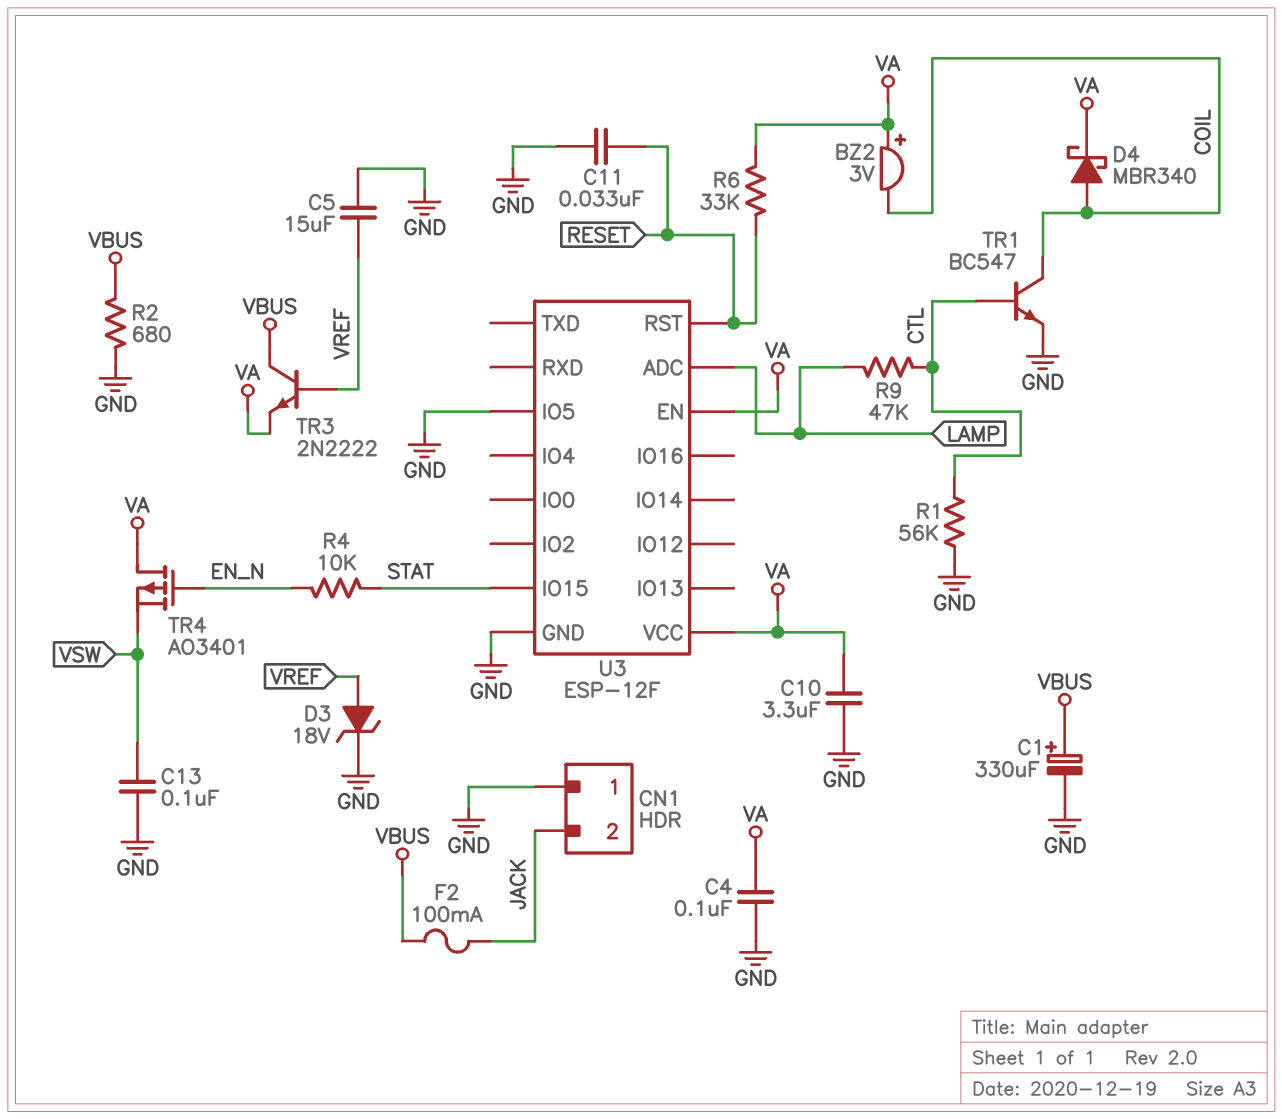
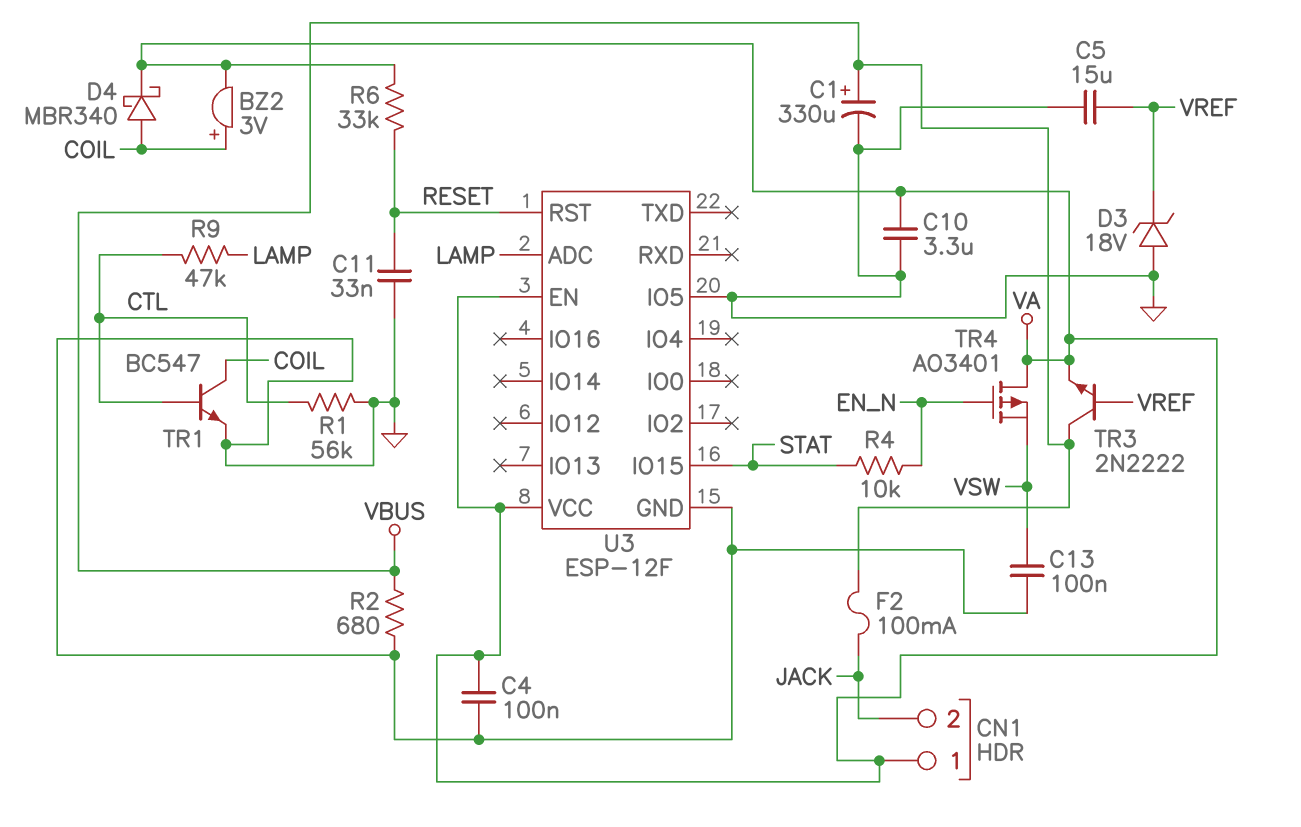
BZ2: buzzer 3V (plus VA, minus COIL) -> buzzer 3V (plus COIL, minus VA)
CN1 pin 1: GND -> VA
D3: zener 18V (A VREF, K GND) -> zener 18V (A GND, K VREF)

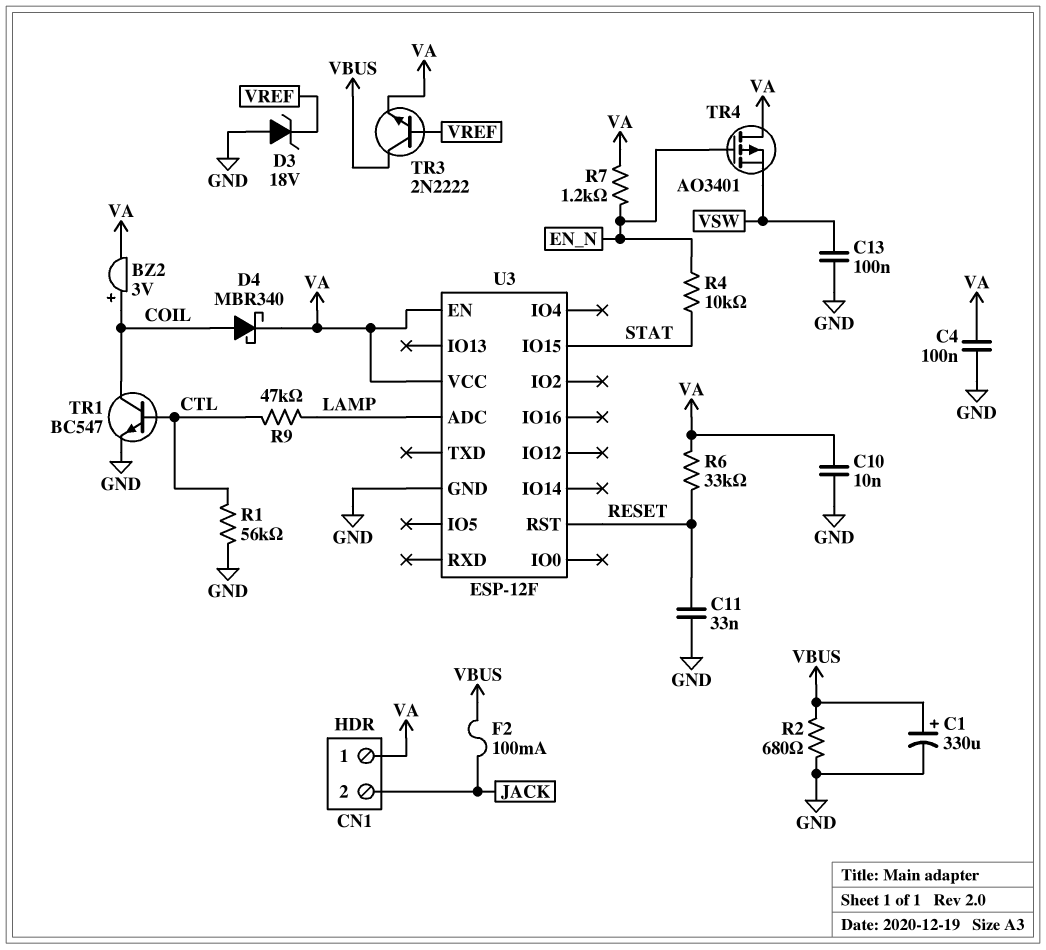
C5: 15uF (GND, VREF) -> none
C10: 3.3uF (GND, VA) -> 10nF (GND, VA)
R7: none -> 1.2k (EN_N, VA)
U3 pin IO5: GND -> none

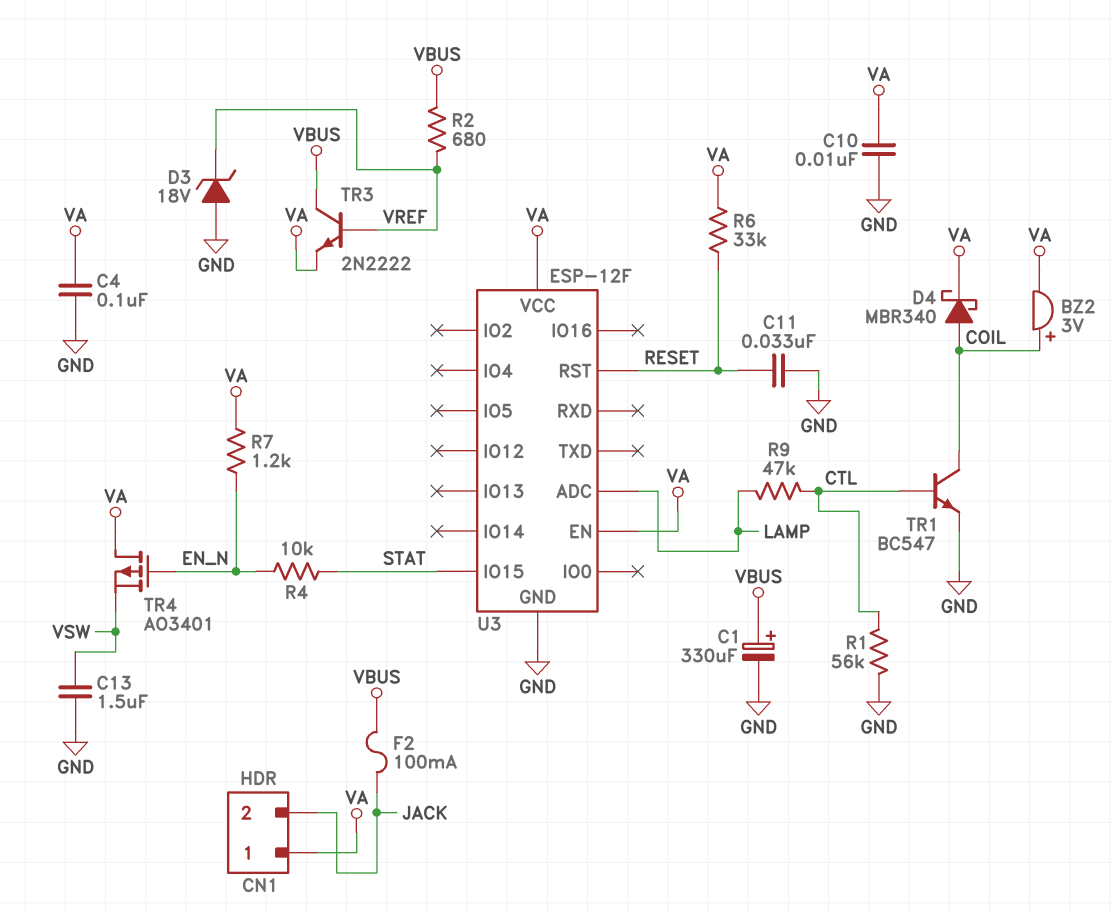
C13: 100nF (GND, VSW) -> 1.5uF (GND, VSW)
R2: 680 (GND, VBUS) -> 680 (VBUS, VREF)

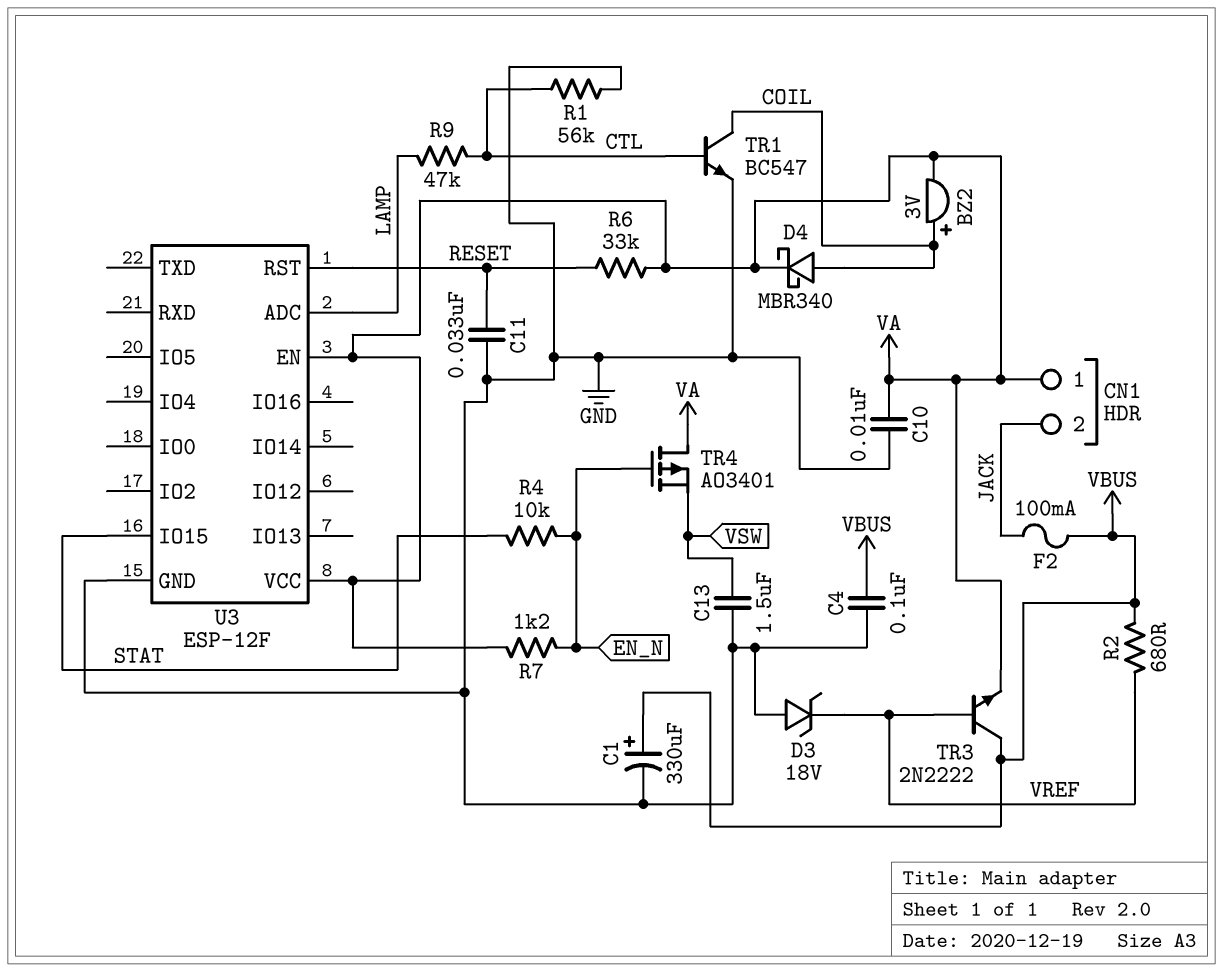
C4: 100nF (GND, VA) -> 100nF (GND, VBUS)

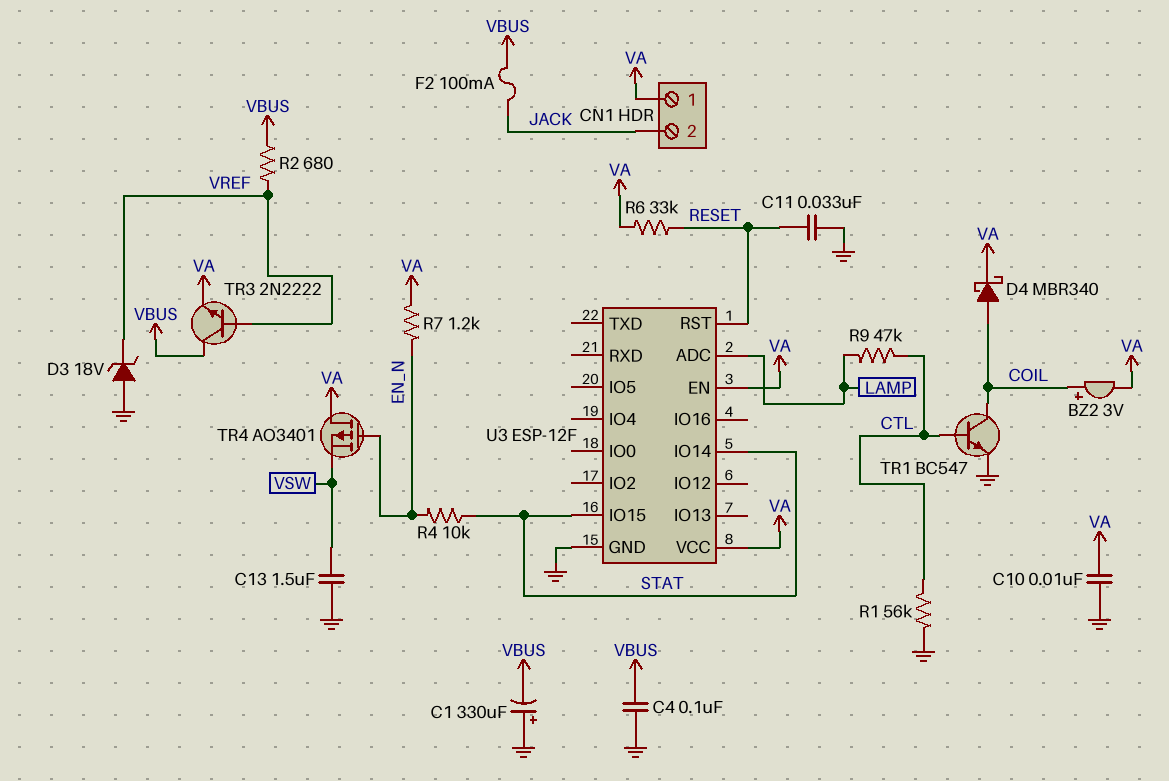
C1: 330uF (plus VBUS, minus GND) -> 330uF (plus GND, minus VBUS)
U3 pin IO14: none -> STAT

